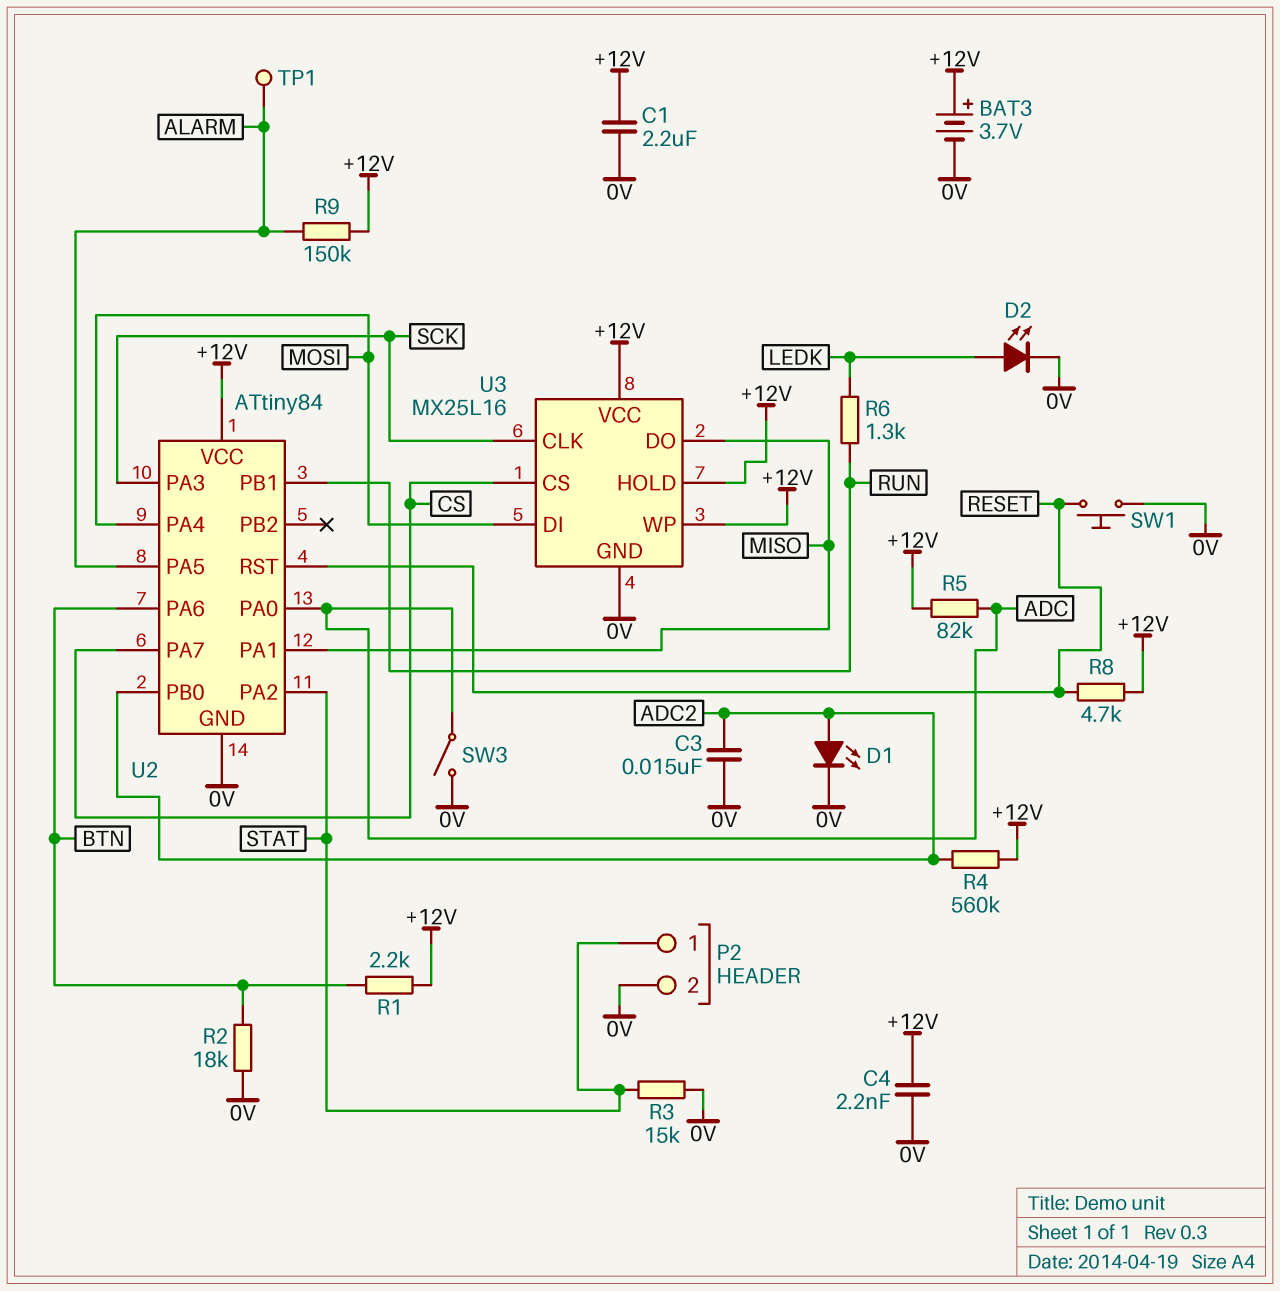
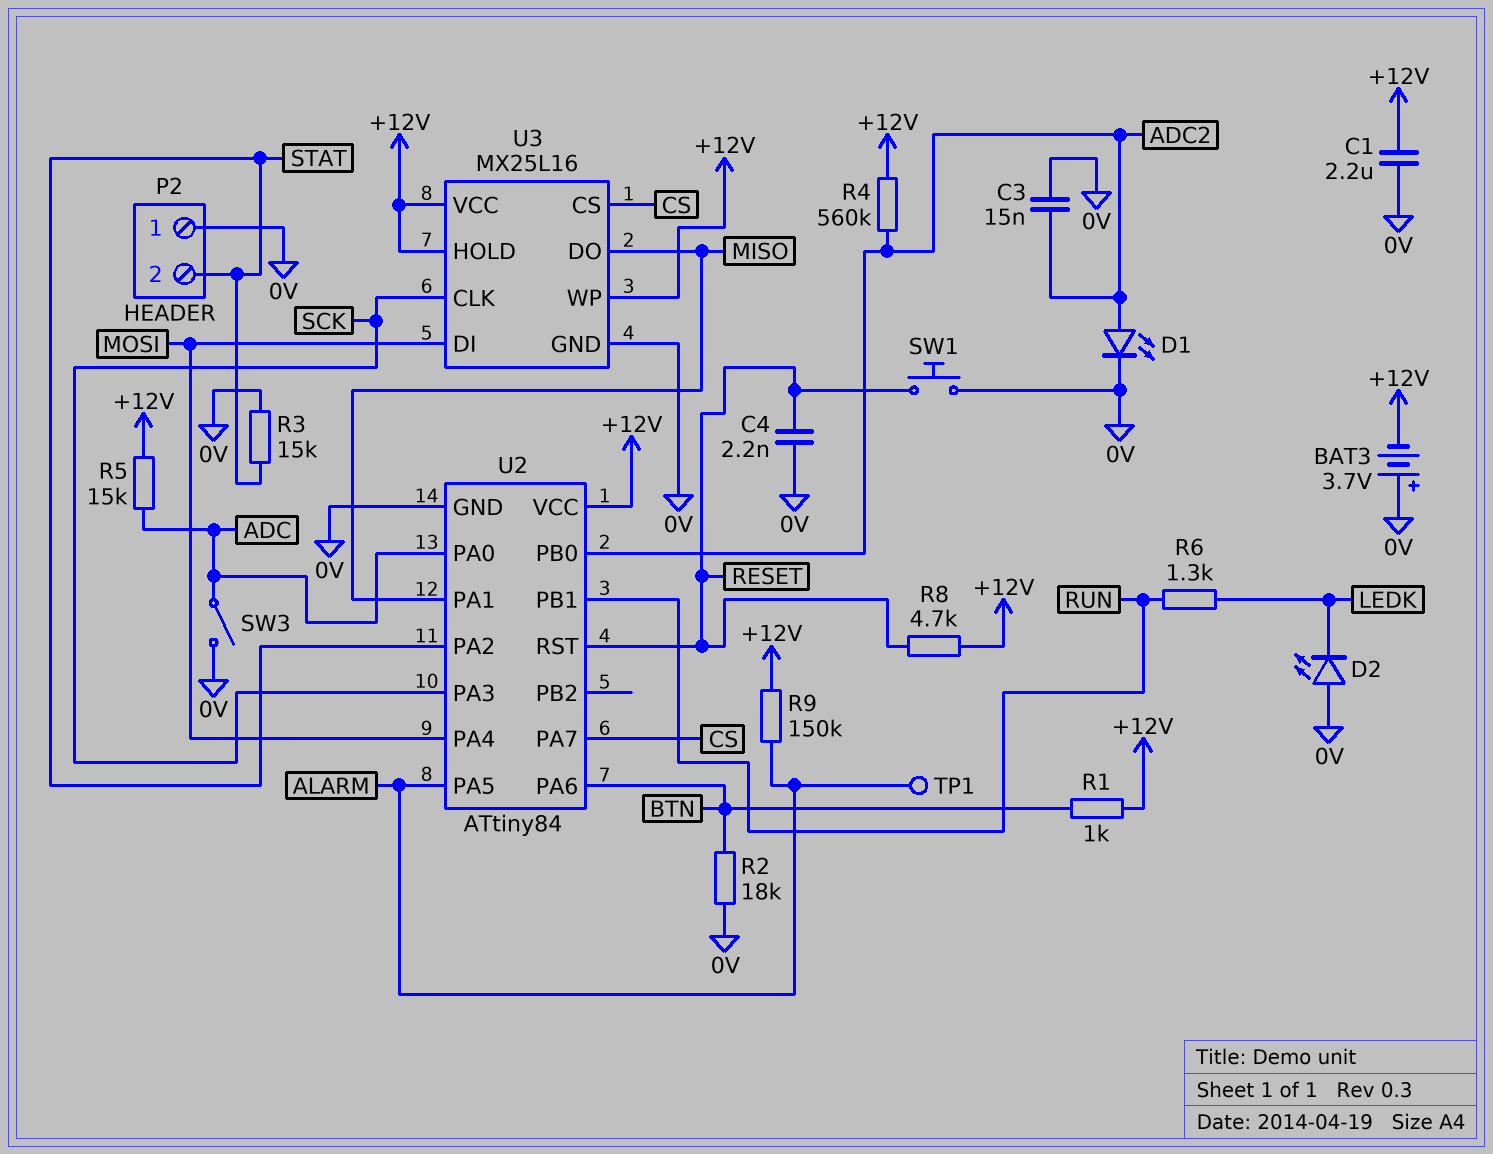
BAT3: 3.7V (plus +12V, minus 0V) -> 3.7V (plus 0V, minus +12V)
C4: 2.2nF (+12V, 0V) -> 2.2nF (0V, RESET)
D2: LED (A LEDK, K 0V) -> LED (A 0V, K LEDK)
P2 pin 1: STAT -> 0V
P2 pin 2: 0V -> STAT
R1: 2.2k (+12V, BTN) -> 1k (+12V, BTN)
R5: 82k (+12V, ADC) -> 15k (+12V, ADC)

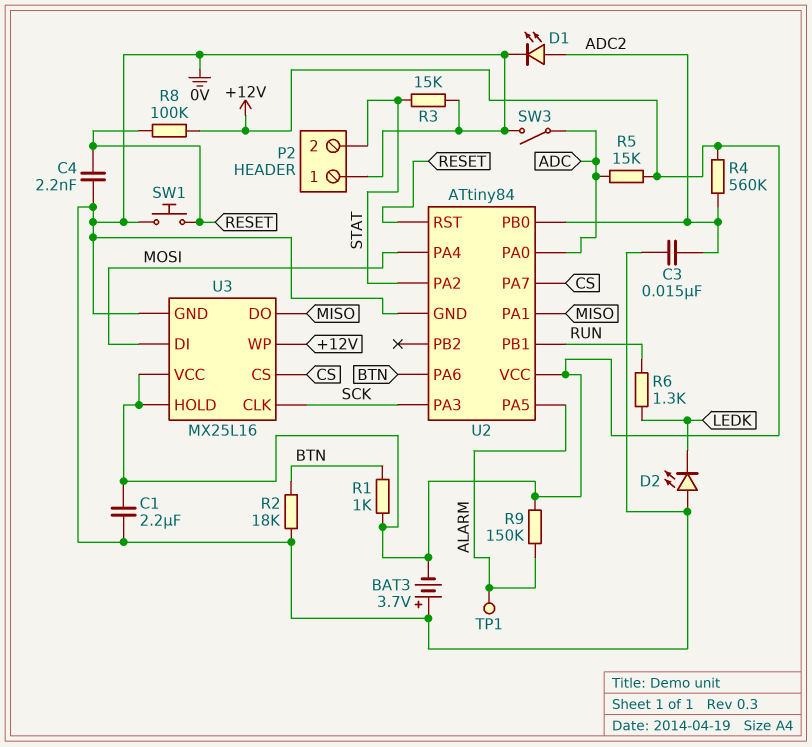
R8: 4.7k (+12V, RESET) -> 100k (+12V, RESET)

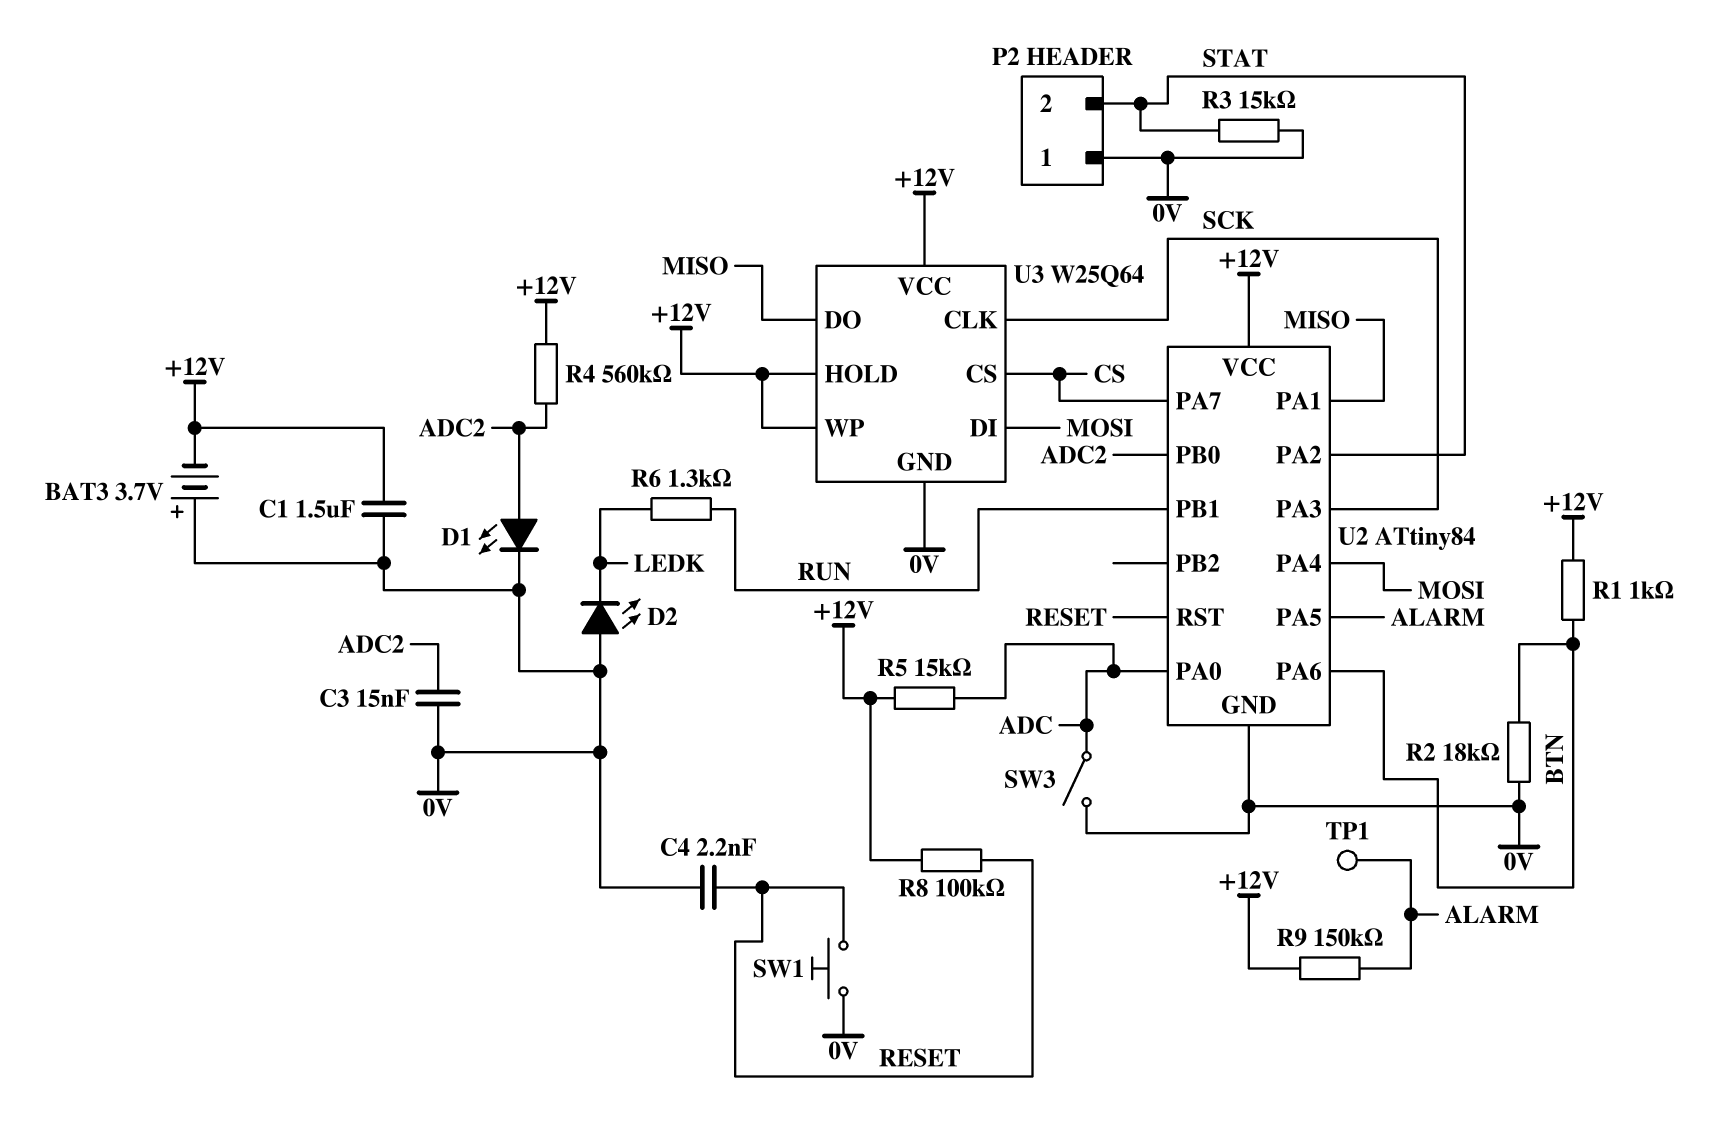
C1: 2.2uF (+12V, 0V) -> 1.5uF (+12V, 0V)
U3: MX25L16 -> W25Q64

